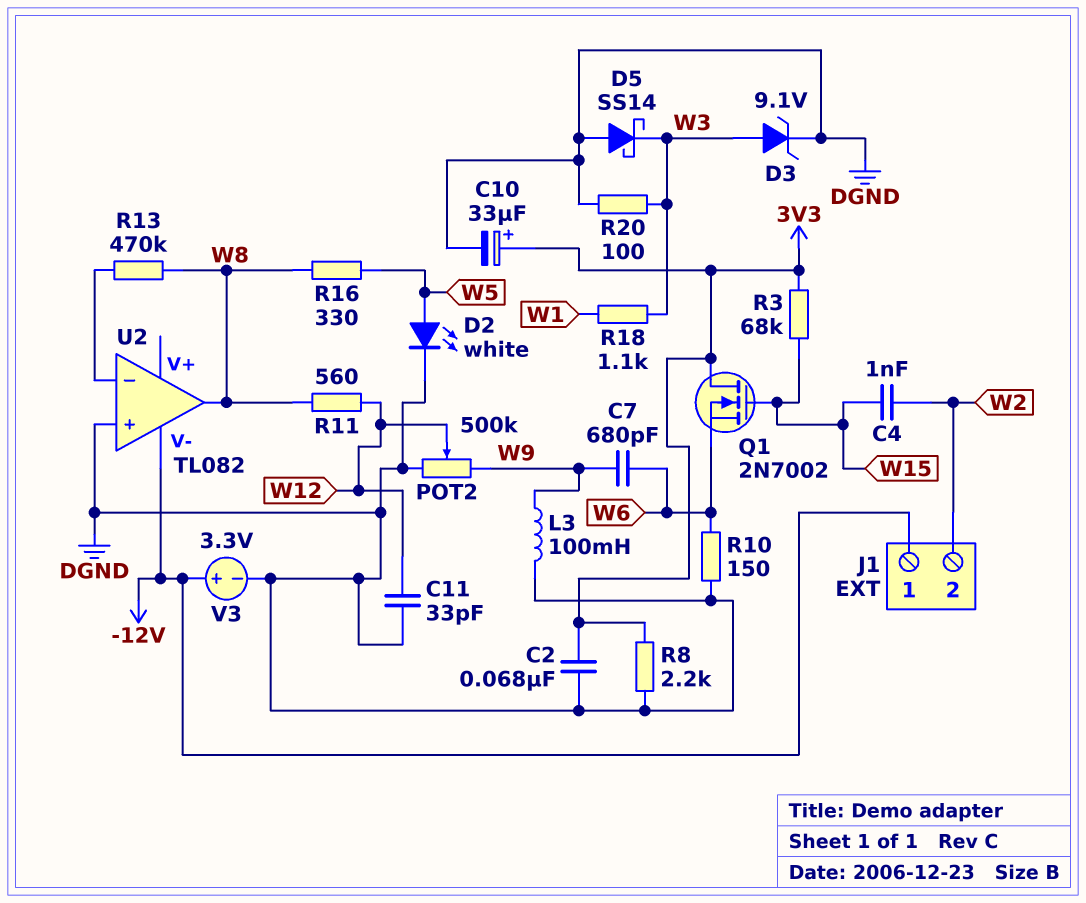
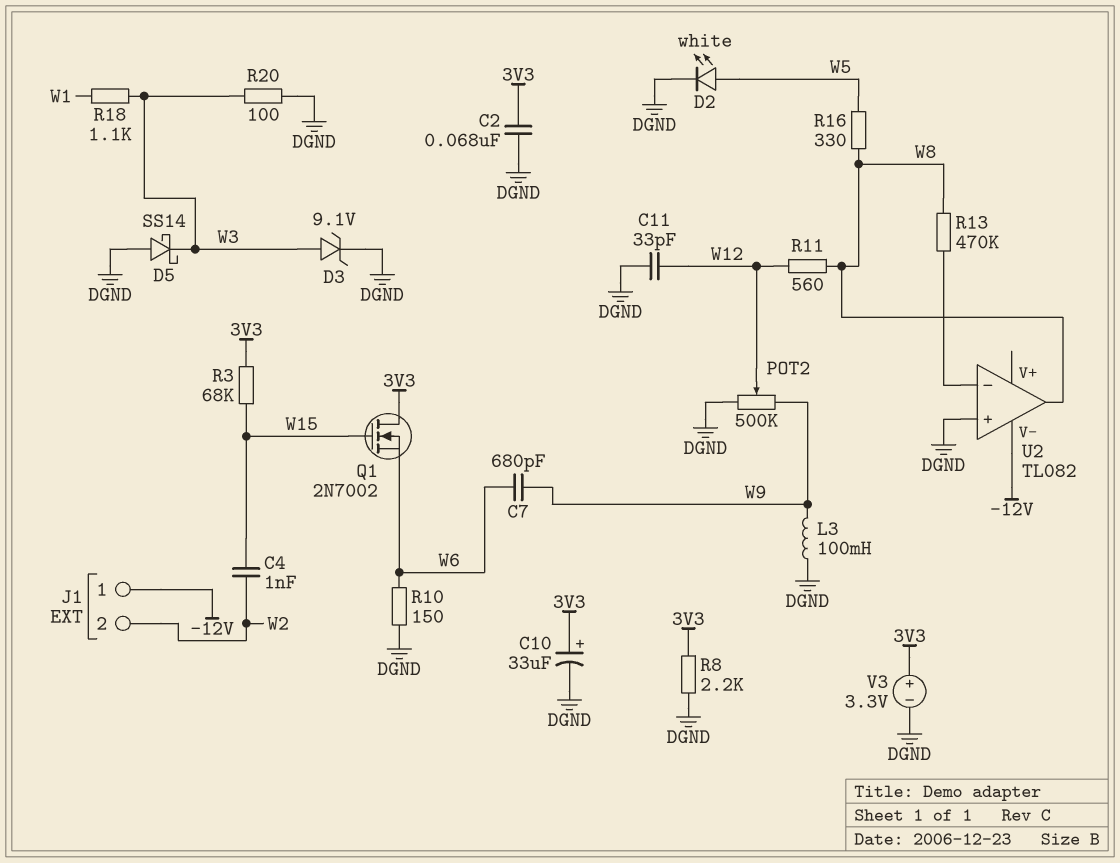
V3: 3.3V (plus -12V, minus DGND) -> 3.3V (plus 3V3, minus DGND)

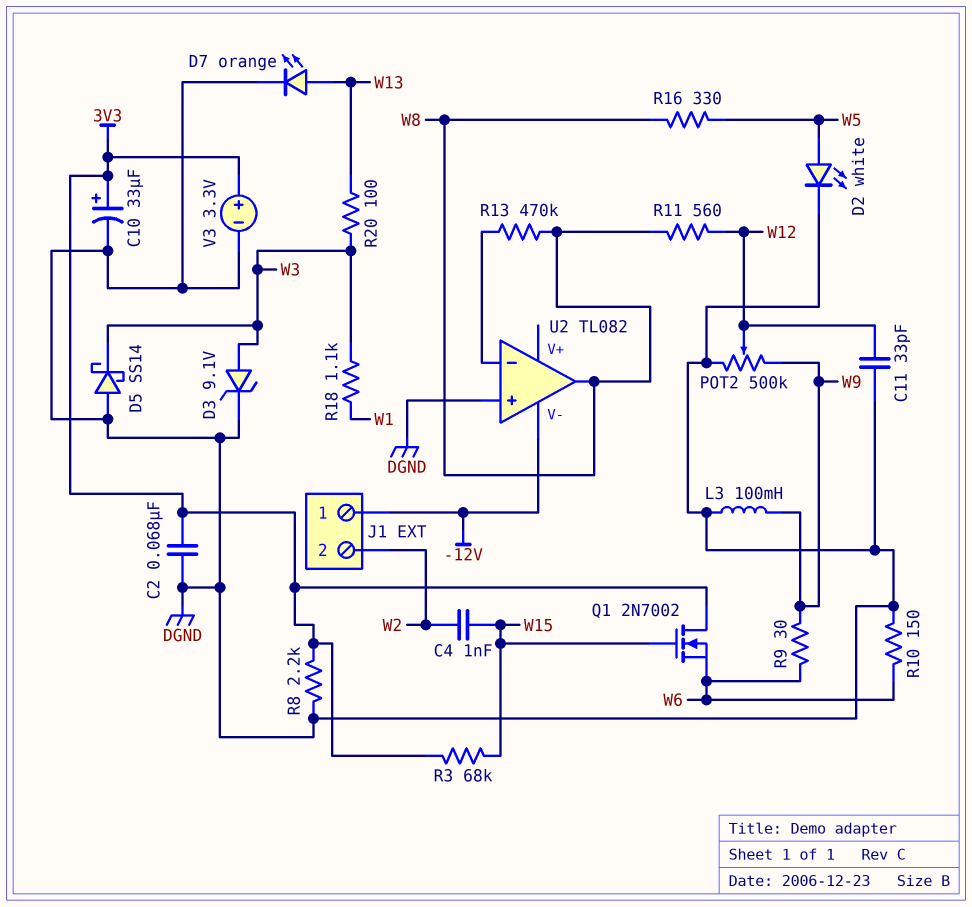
C7: 680pF (W6, W9) -> none
D7: none -> LED orange (A W13, K DGND)
R9: none -> 30 (W6, W9)
R20: 100 (DGND, W3) -> 100 (W3, W13)

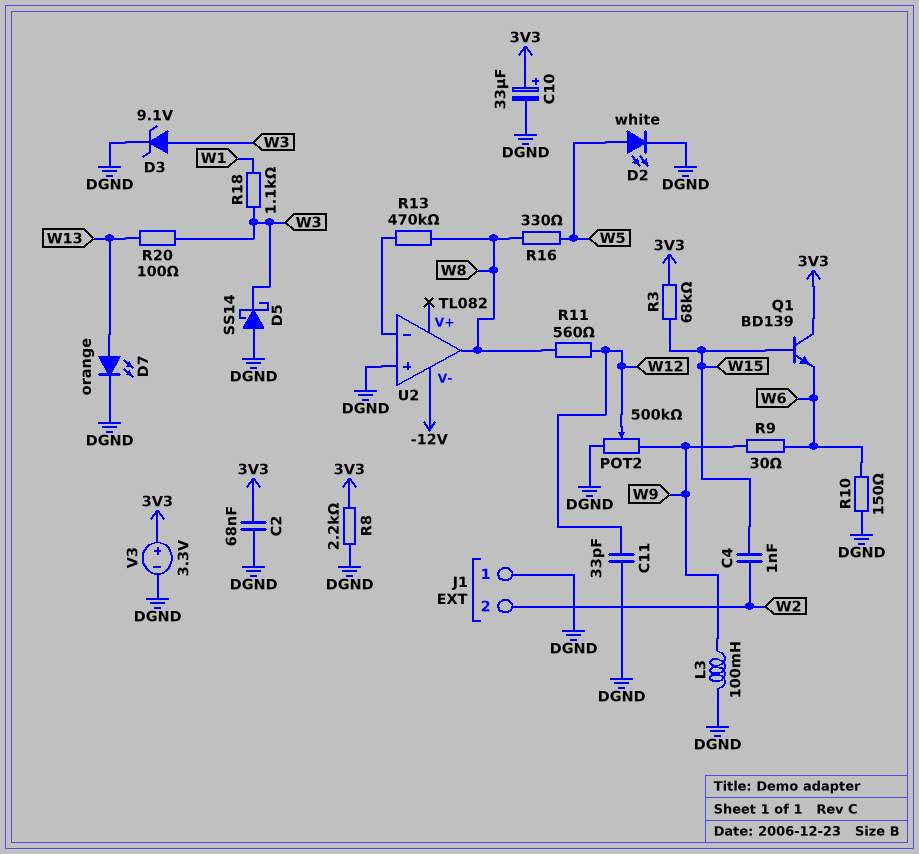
J1 pin 1: -12V -> DGND
Q1: NMOS 2N7002 (G W15, D 3V3, S W6) -> NPN BD139 (B W15, C 3V3, E W6)

